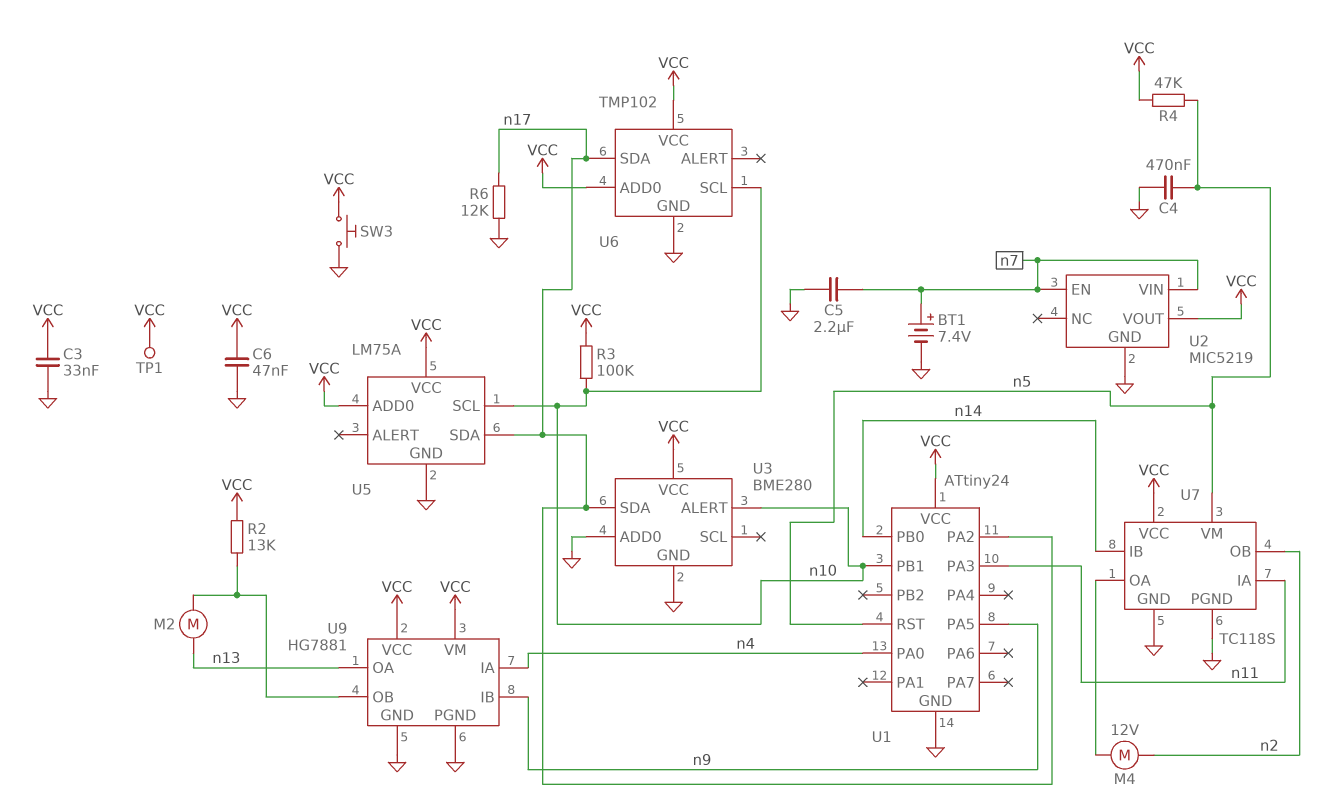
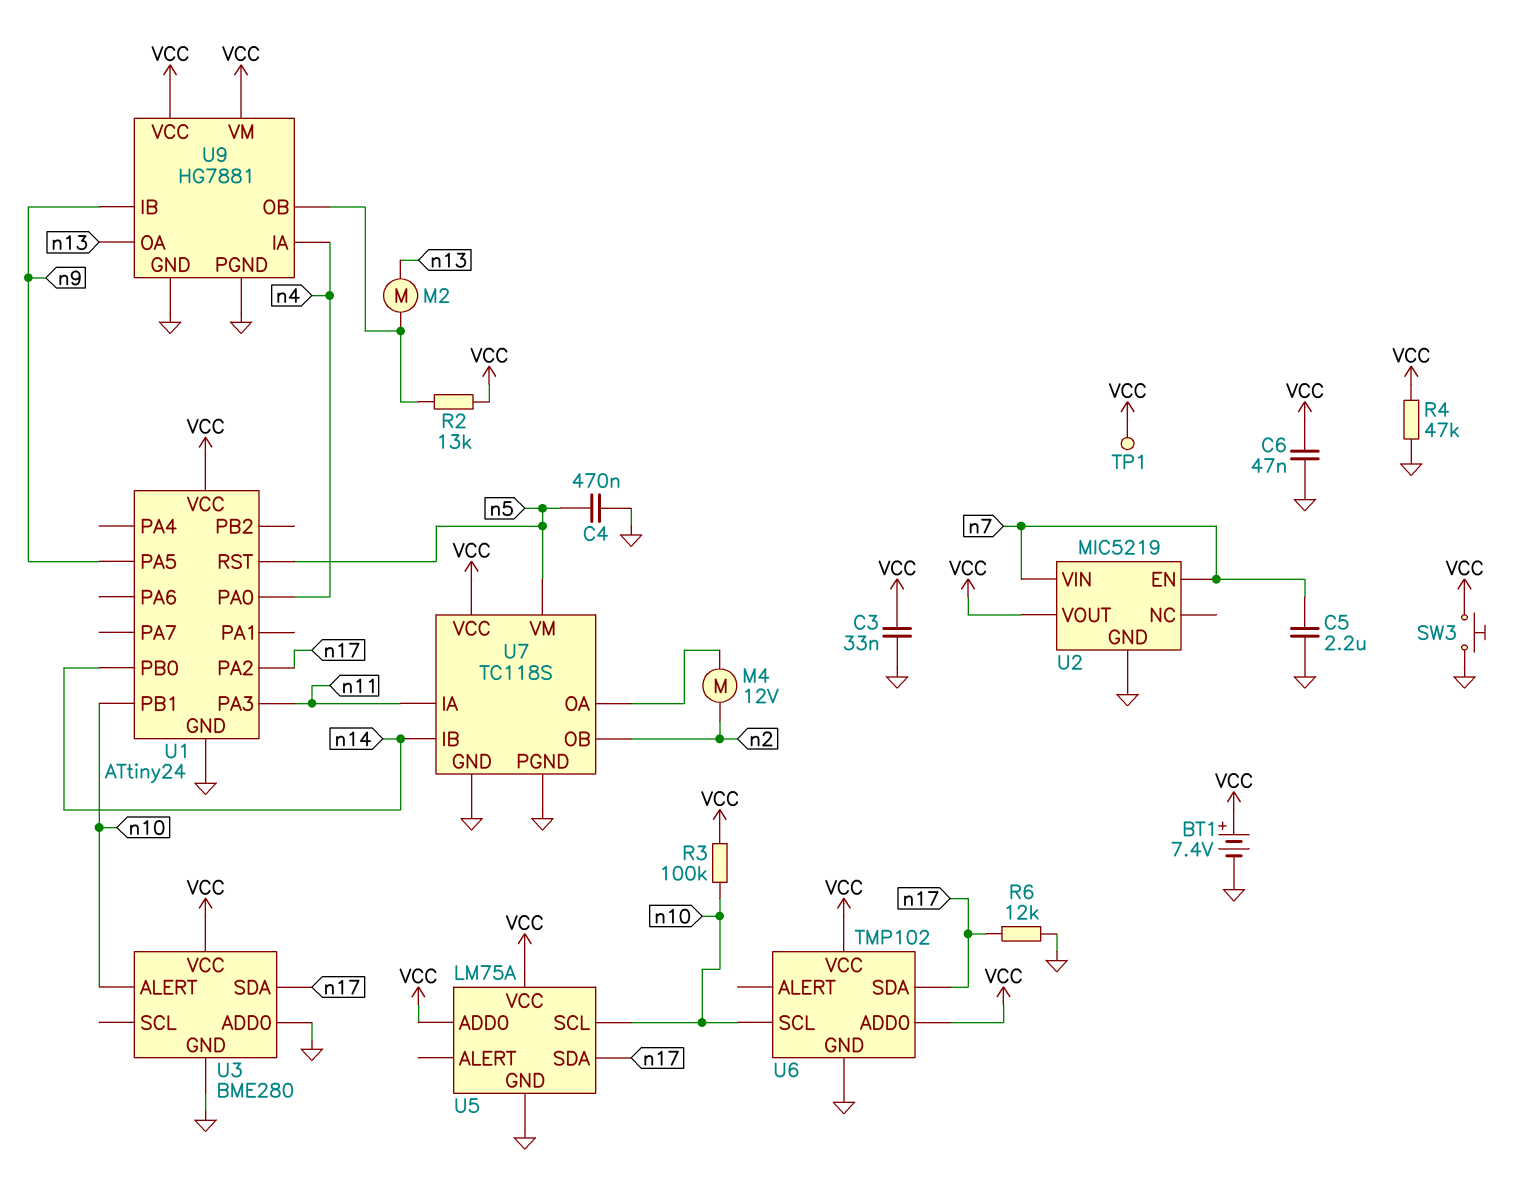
BT1: 7.4V (plus n7, minus GND) -> 7.4V (plus VCC, minus GND)
R4: 47k (VCC, n5) -> 47k (GND, VCC)

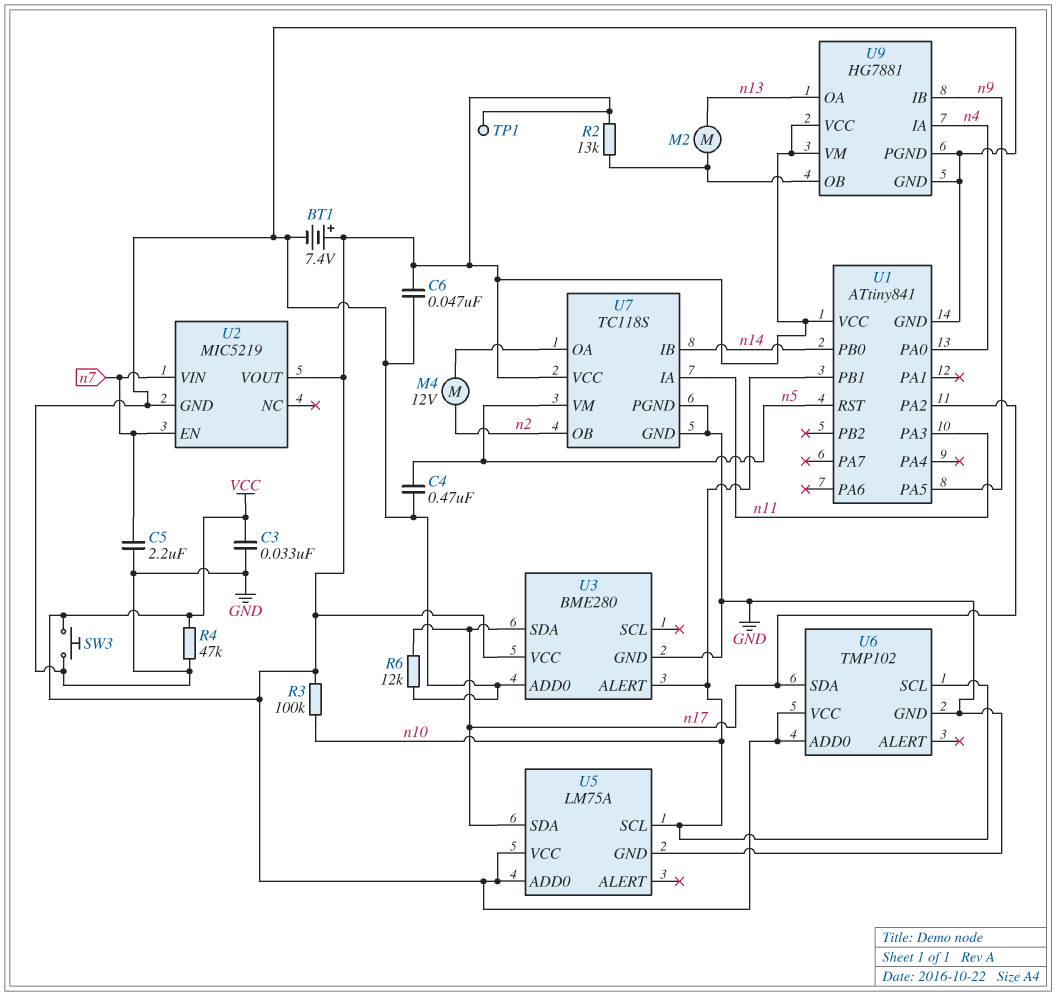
U1: ATtiny24 -> ATtiny841

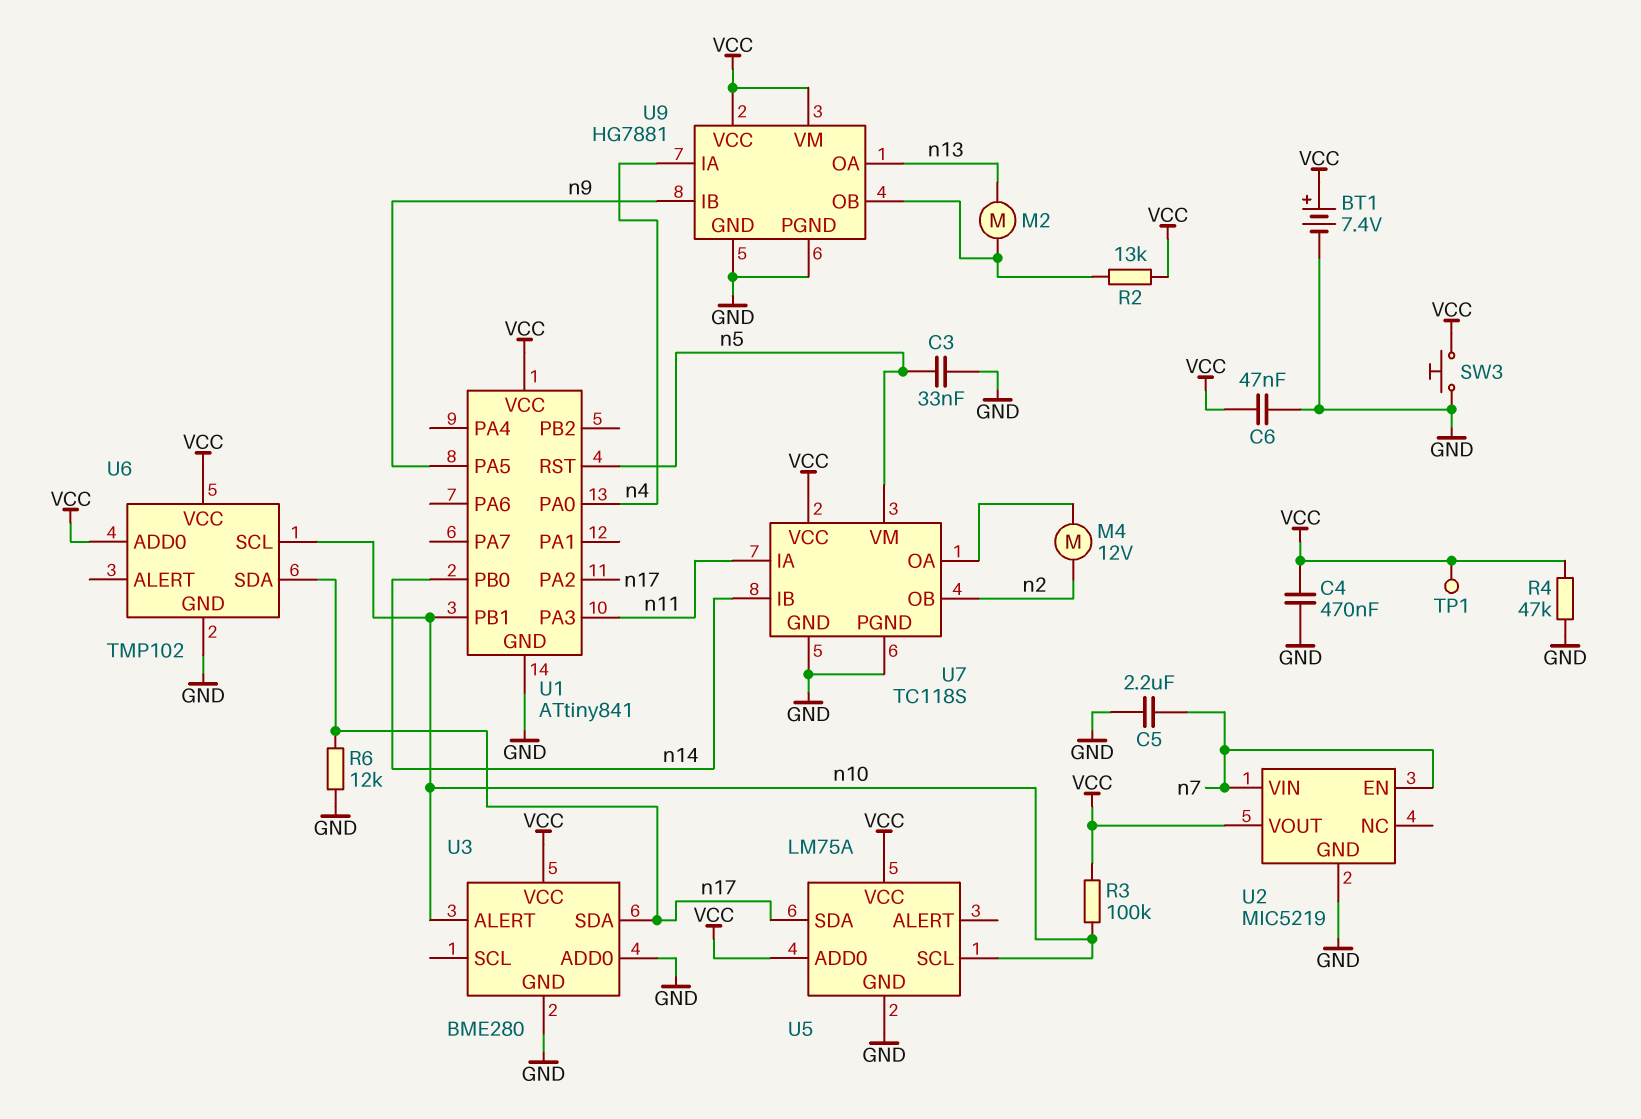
C3: 33nF (GND, VCC) -> 33nF (GND, n5)
C4: 470nF (GND, n5) -> 470nF (GND, VCC)

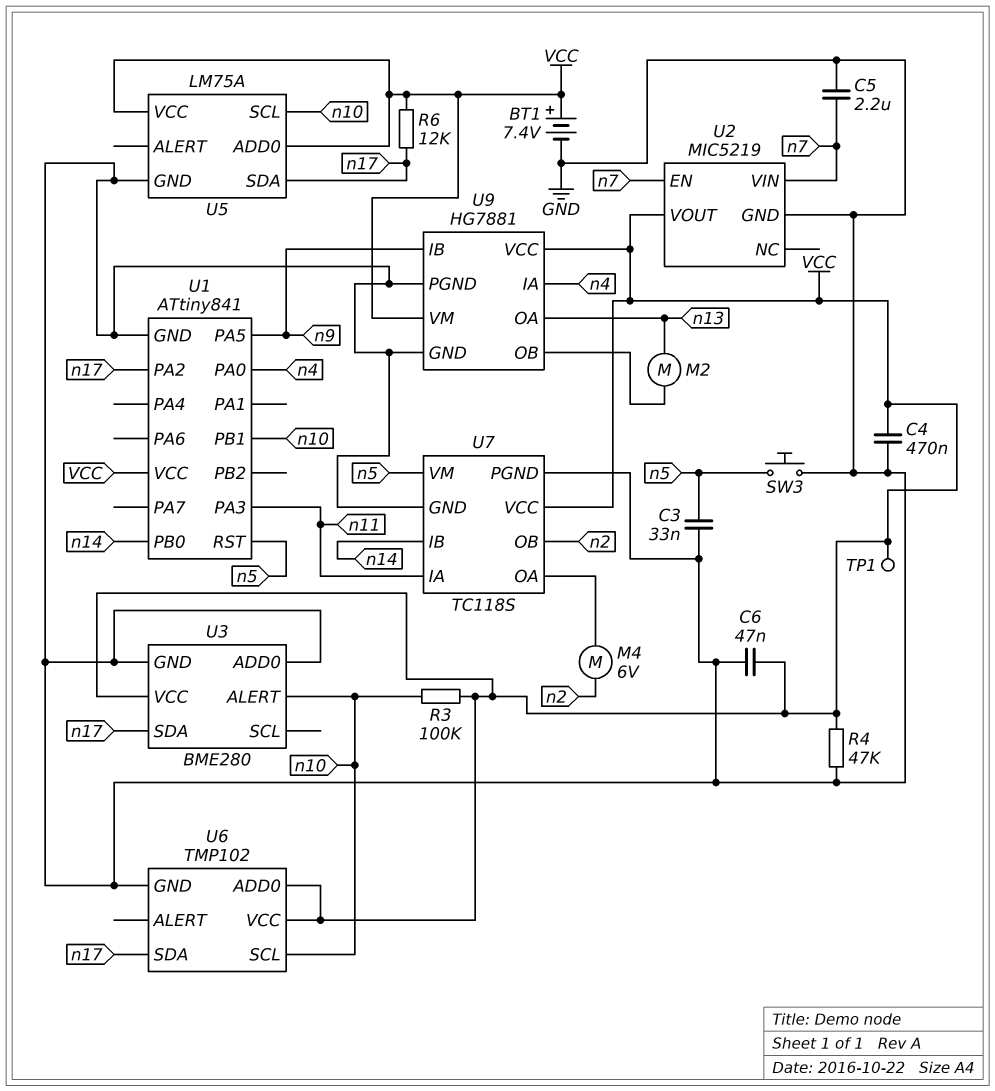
M4: motor 12V (U7/OA, n2) -> motor 6V (U7/OA, n2)
R2: 13k (U9/OB, VCC) -> none
R6: 12k (GND, n17) -> 12k (VCC, n17)
SW3: button (GND, VCC) -> button (GND, n5)

